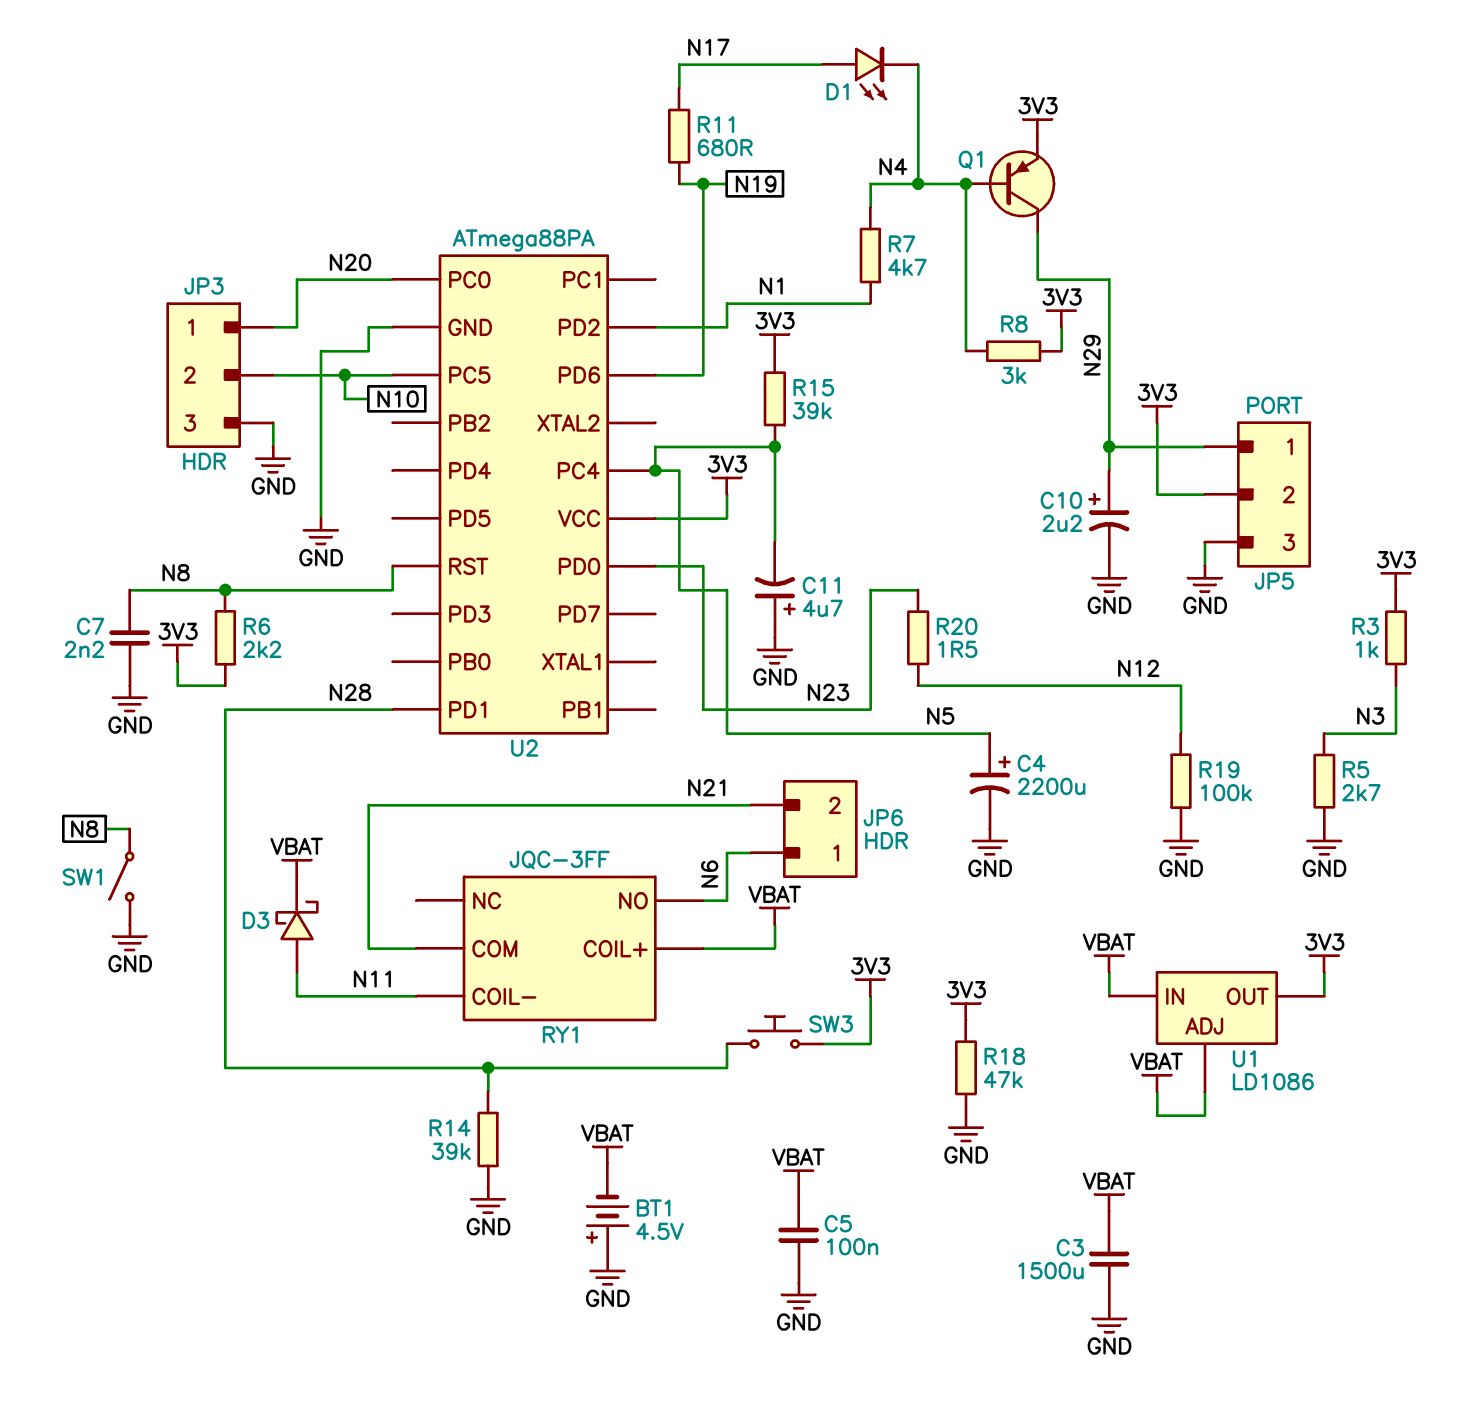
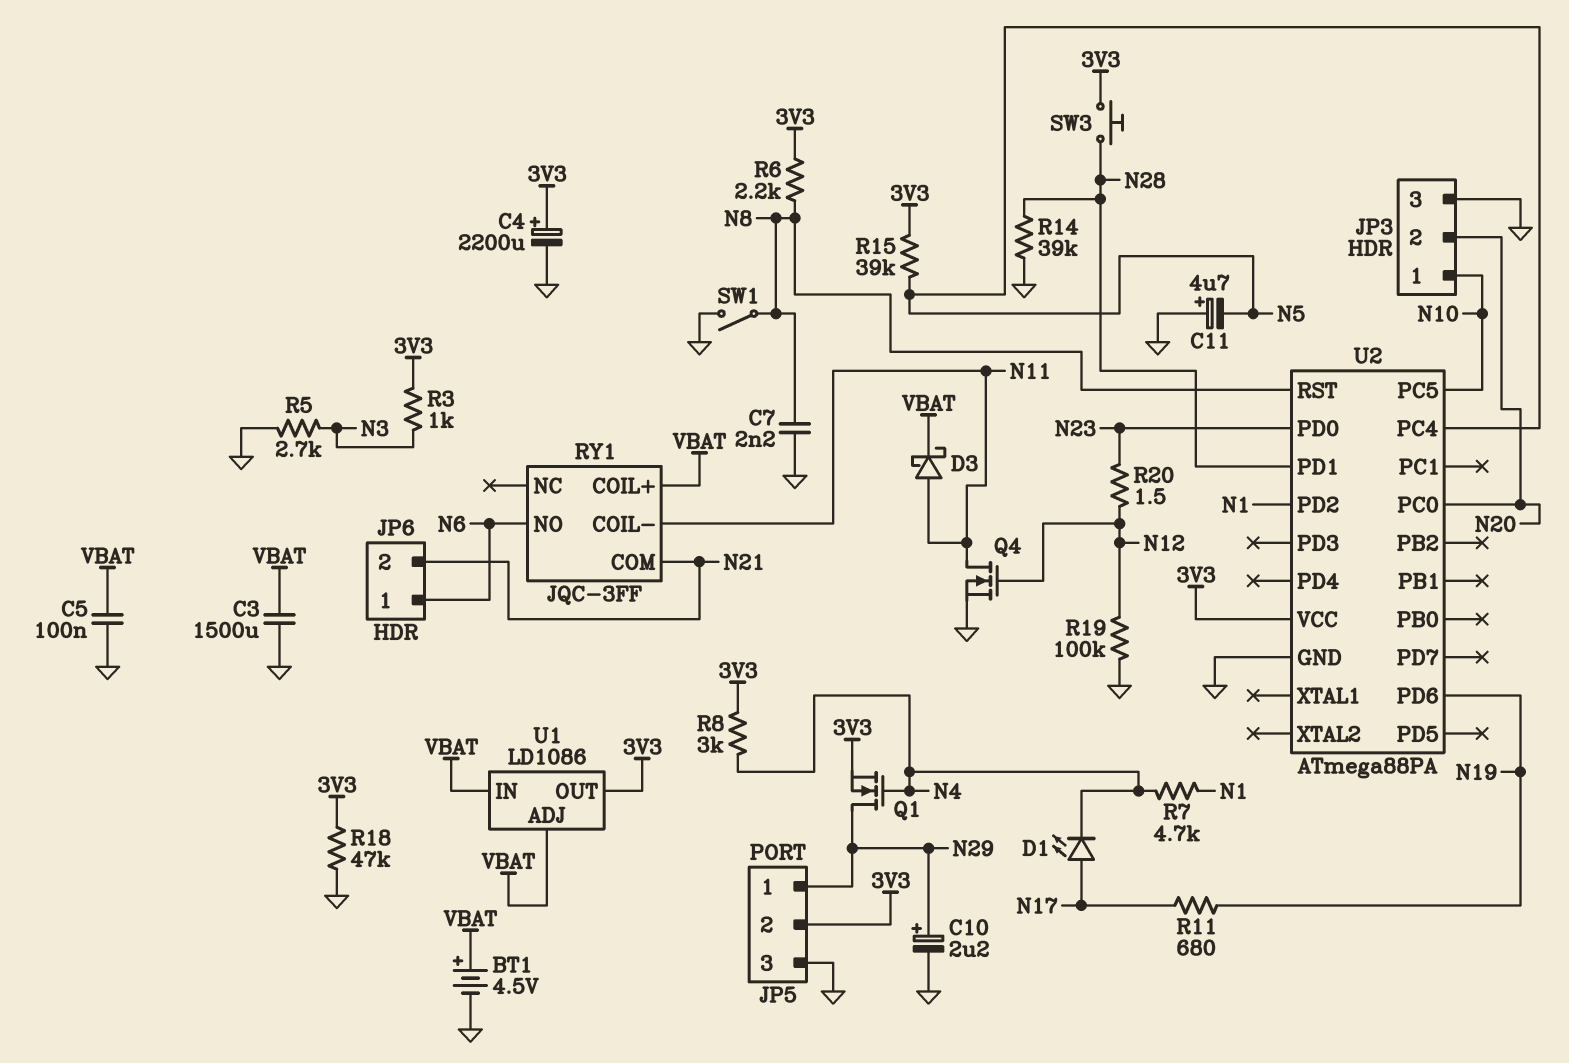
BT1: 4.5V (plus GND, minus VBAT) -> 4.5V (plus VBAT, minus GND)
C4: 2200uF (plus N5, minus GND) -> 2200uF (plus 3V3, minus GND)
JP3 pin 1: N20 -> N10
JP3 pin 2: N10 -> N20
Q1: PNP (B N4, C N29, E 3V3) -> NMOS (G N4, D N29, S 3V3)
Q4: none -> NMOS (G N12, D N11, S GND)

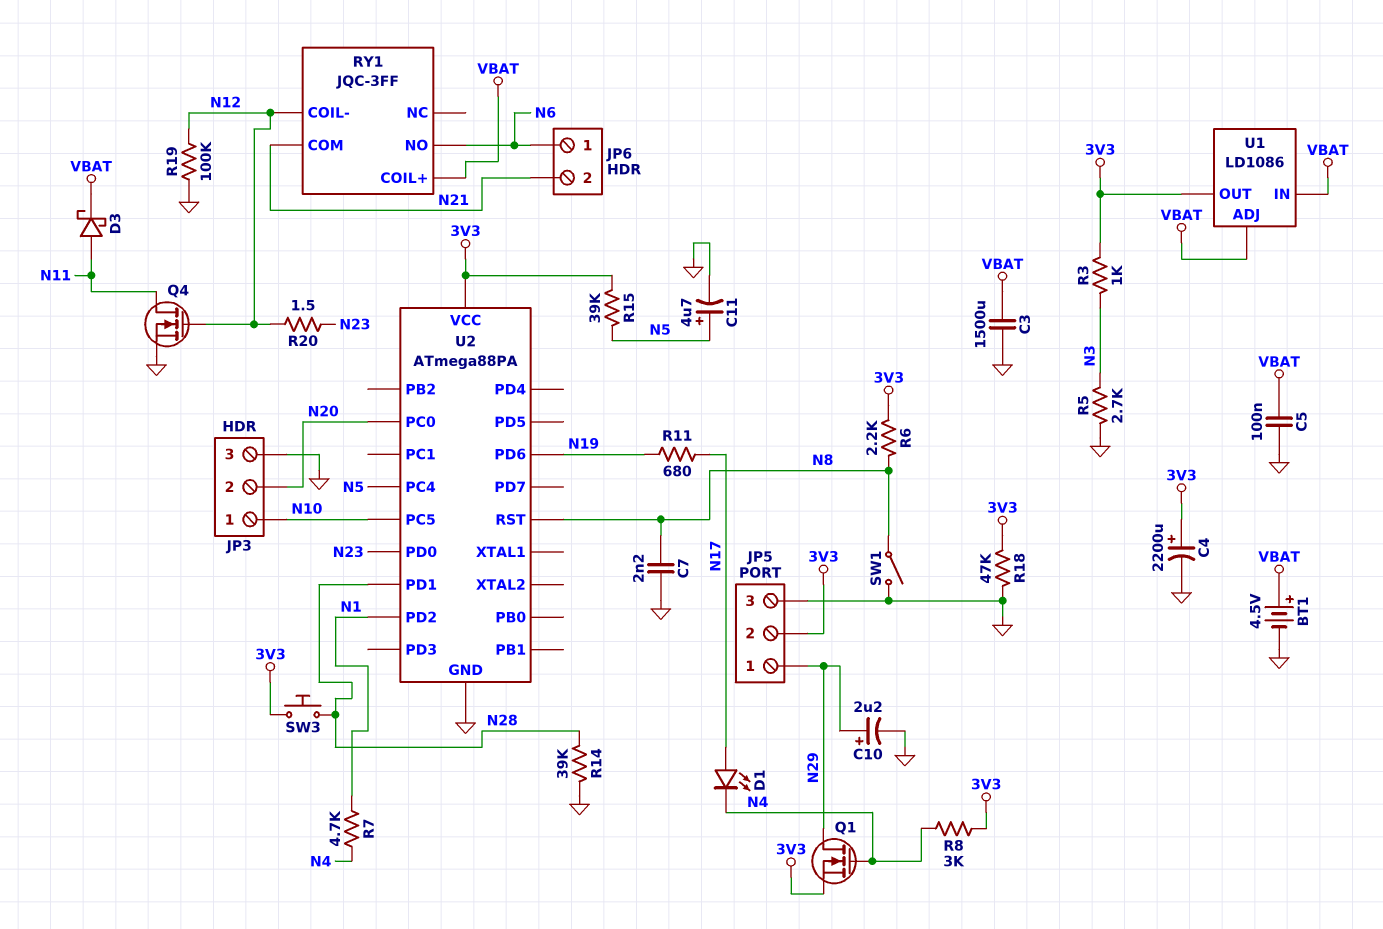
C11: 4.7uF (plus GND, minus N5) -> 4.7uF (plus N5, minus GND)
RY1 pin COIL-: N11 -> N12

